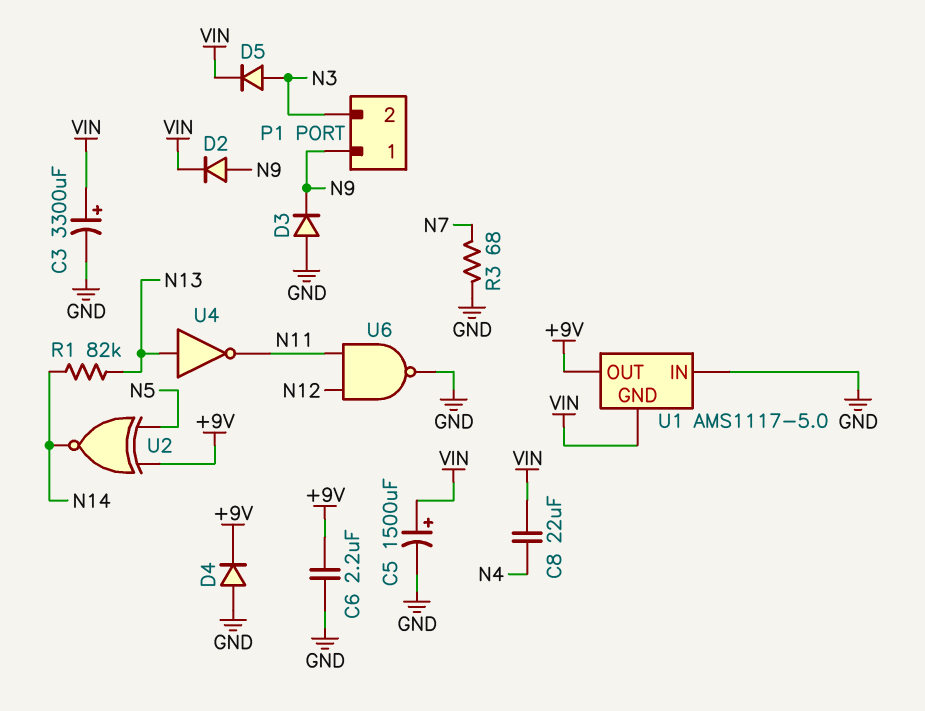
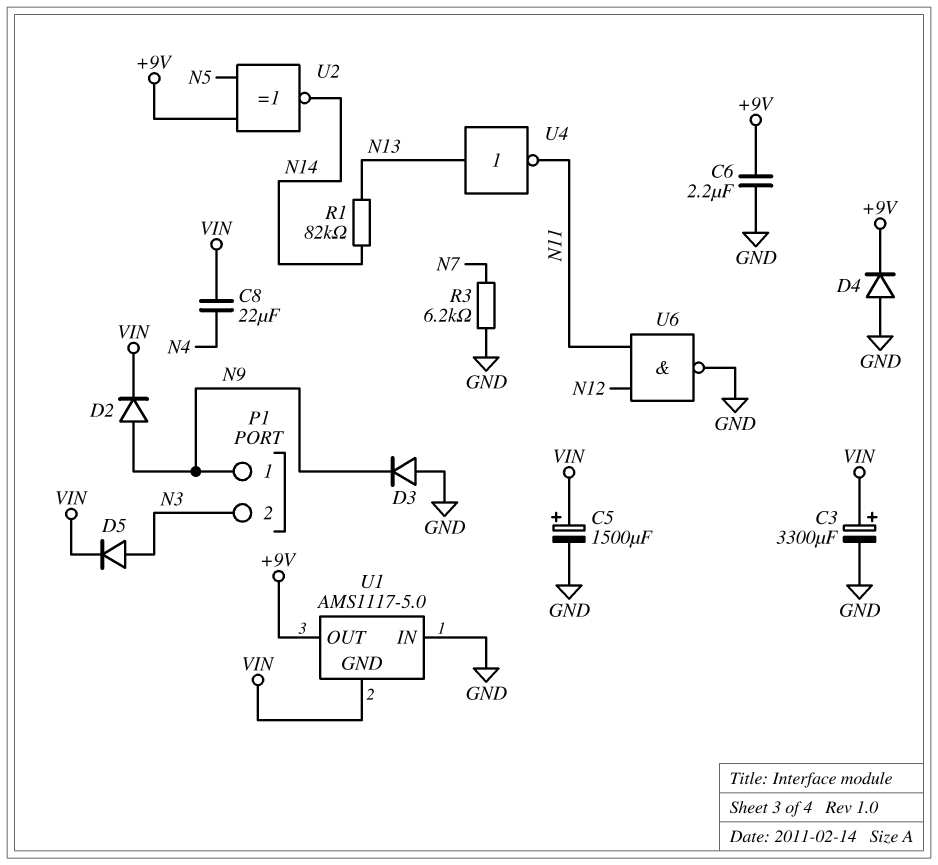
R3: 68 (GND, N7) -> 6.2k (GND, N7)

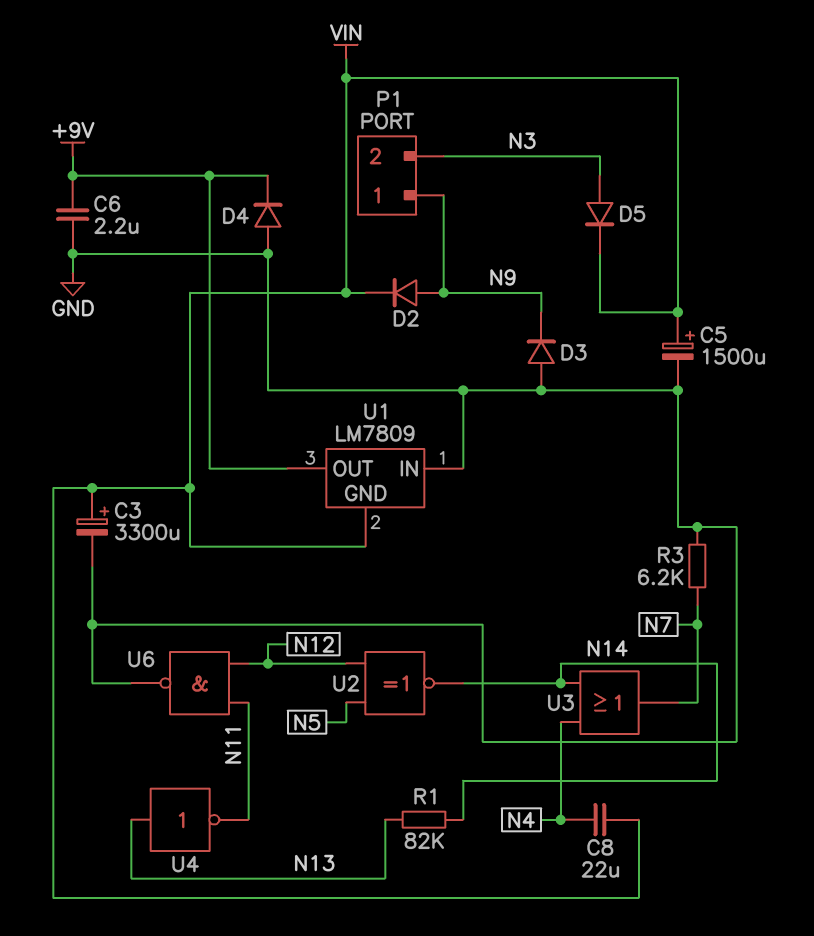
U1: AMS1117-5.0 -> LM7809
U2: XNOR (in +9V, in N5, out N14) -> XNOR (in N5, in N12, out N14)
U3: none -> OR (in N4, in N14, out N7)

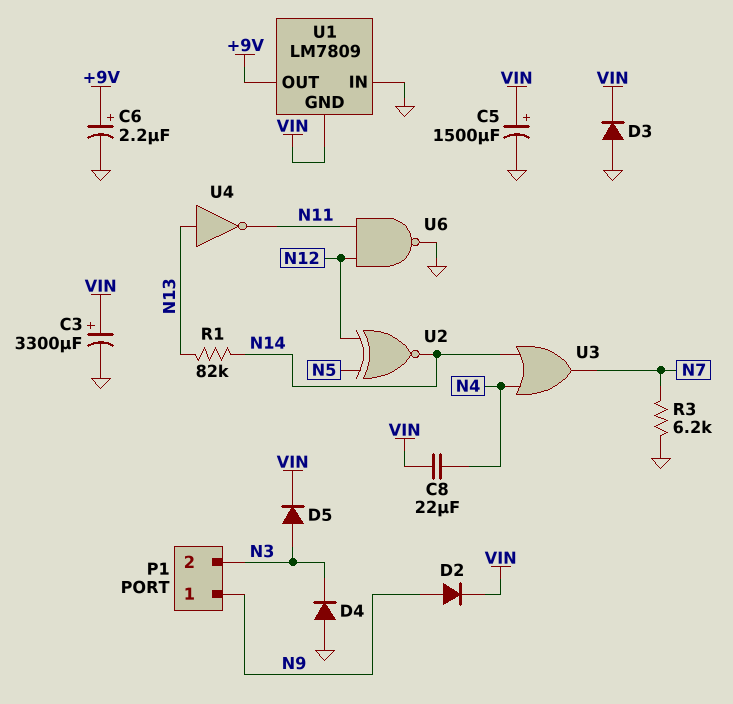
C6: 2.2uF (+9V, GND) -> 2.2uF (plus +9V, minus GND)
D3: diode (A GND, K N9) -> diode (A GND, K VIN)
D4: diode (A GND, K +9V) -> diode (A GND, K N3)

